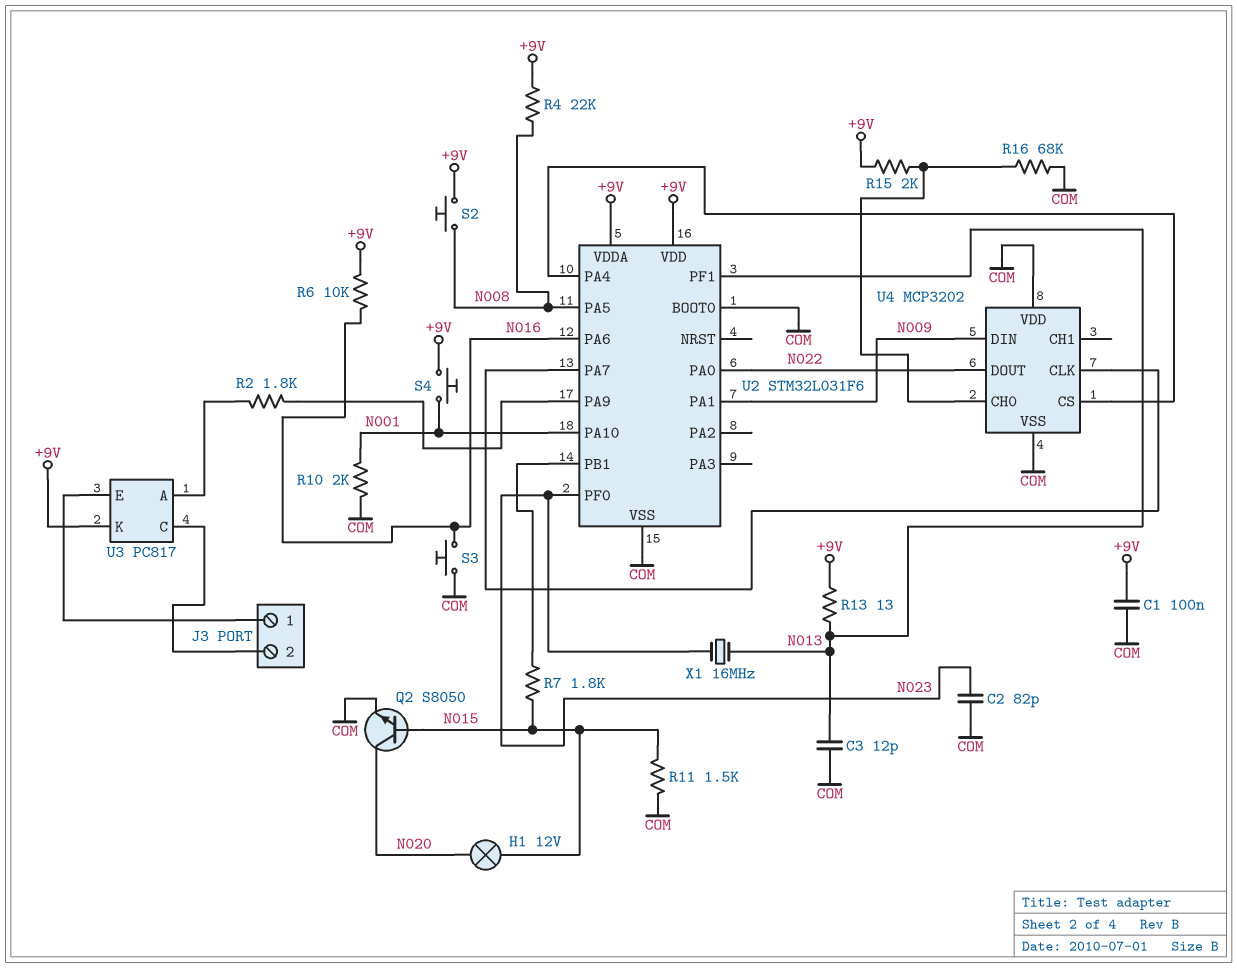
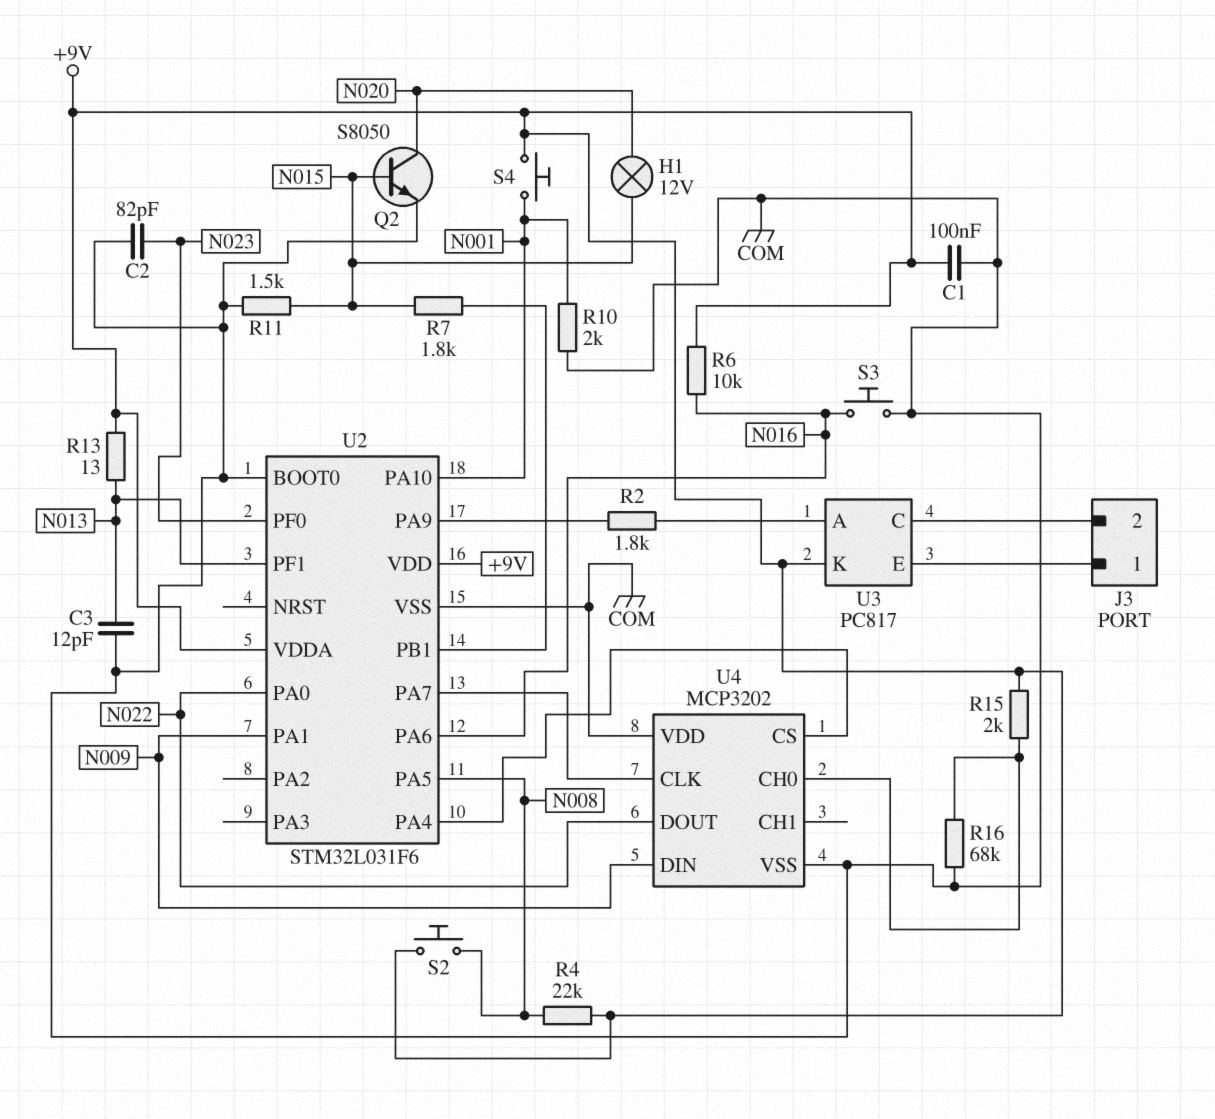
X1: 16MHz (N013, N023) -> none

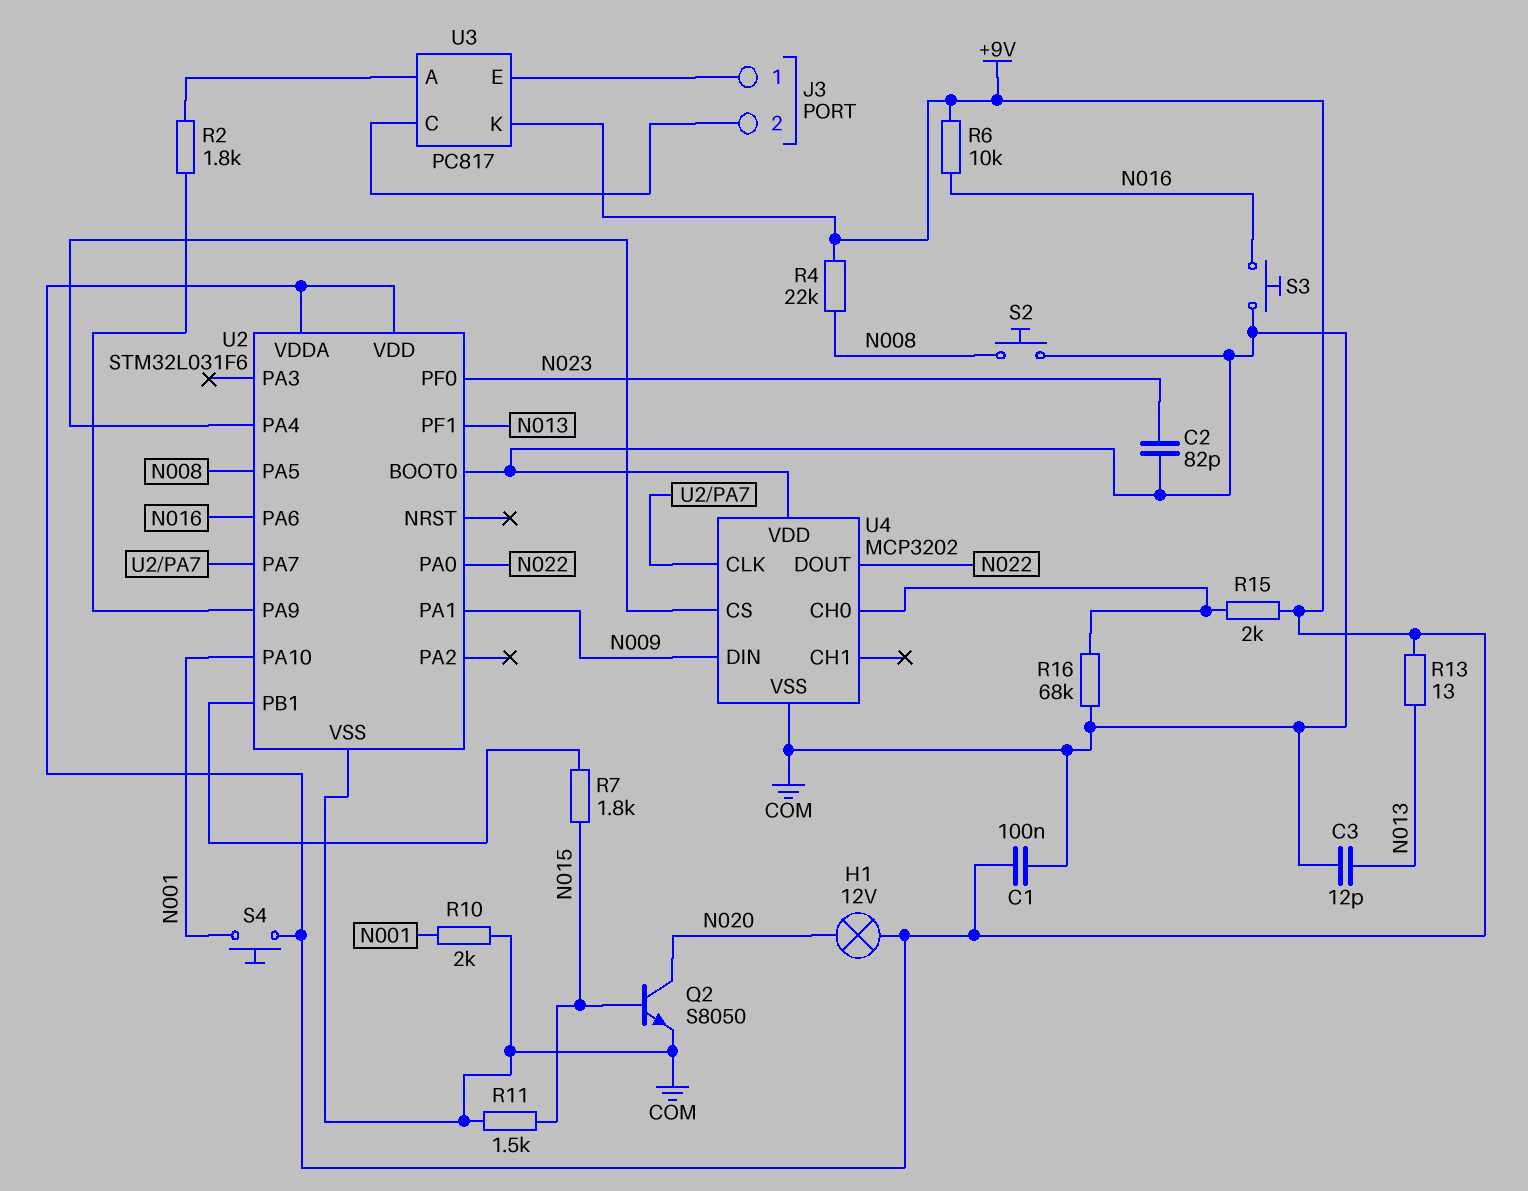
H1: lamp 12V (N015, N020) -> lamp 12V (+9V, N020)
S2: button (+9V, N008) -> button (COM, N008)

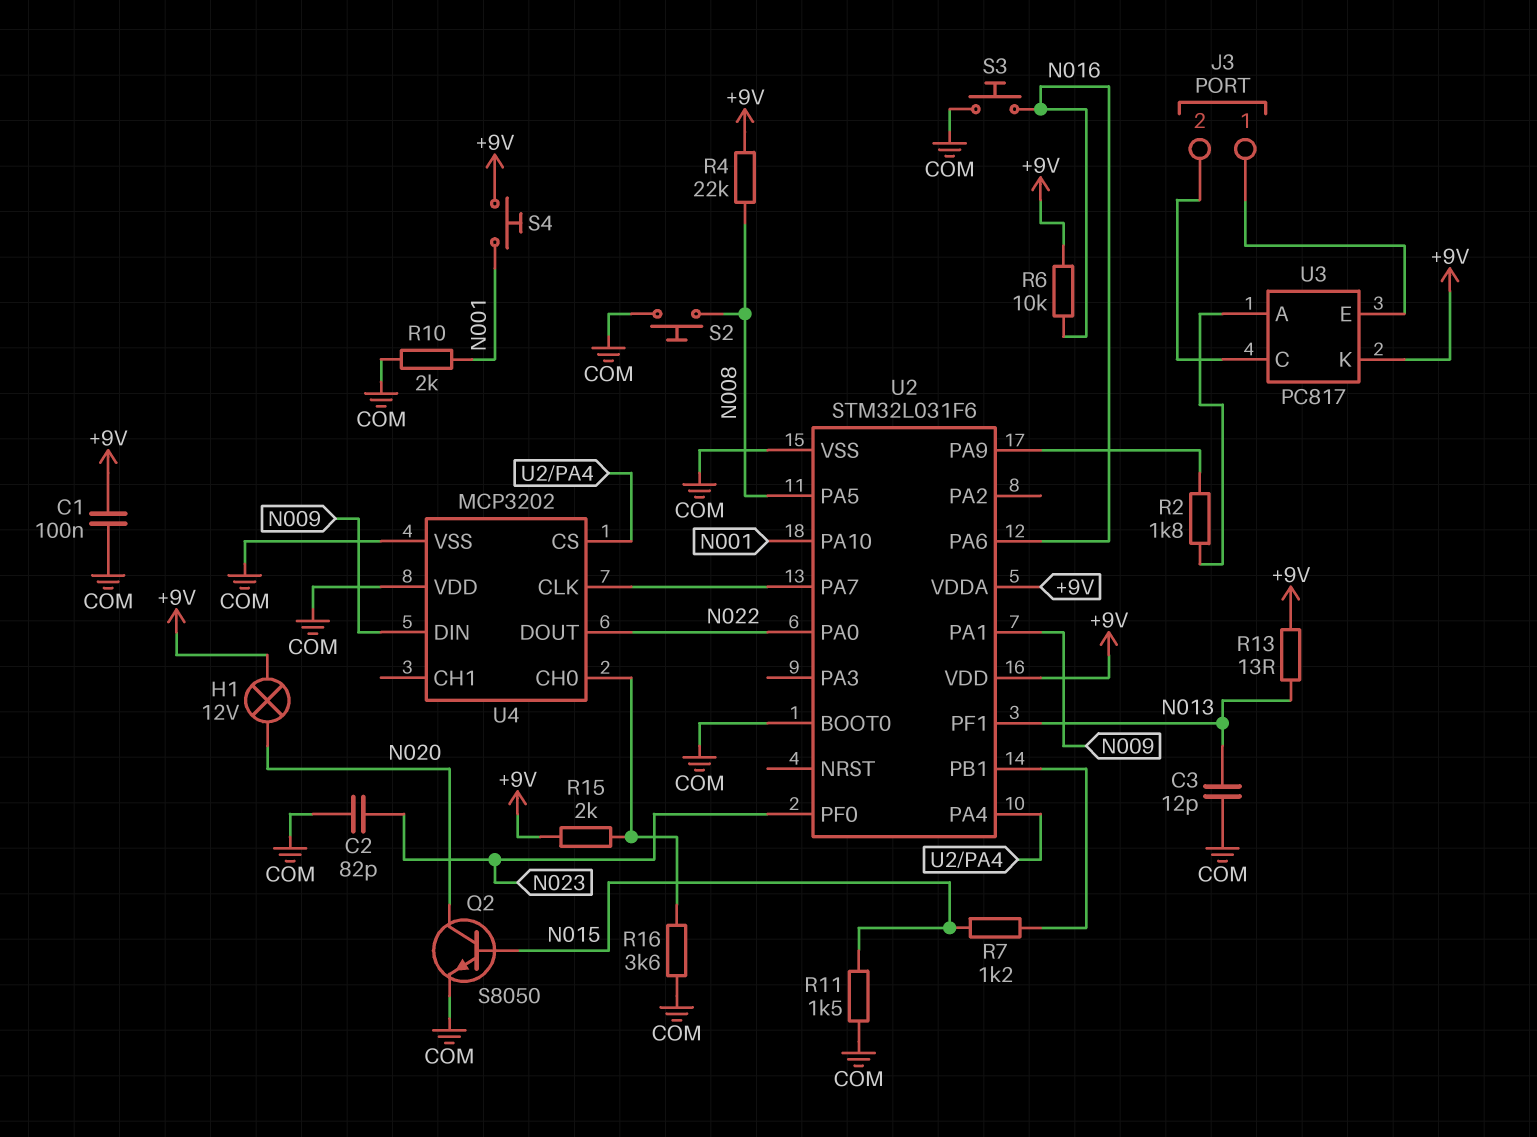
R7: 1.8k (N015, U2/PB1) -> 1.2k (N015, U2/PB1)
R16: 68k (COM, U4/CH0) -> 3.6k (COM, U4/CH0)

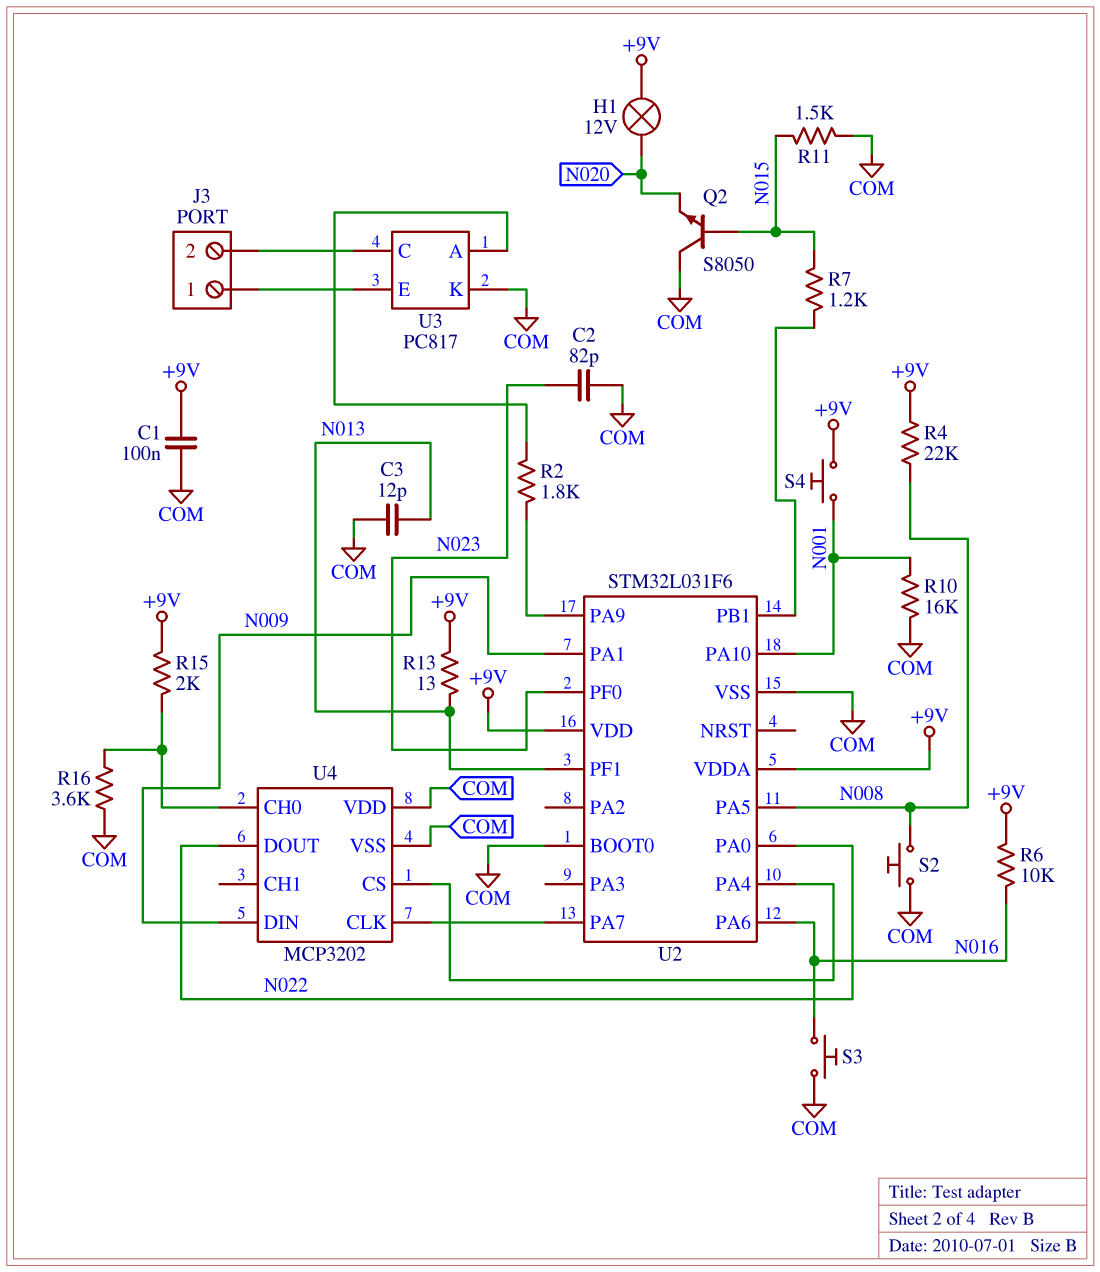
Q2: NPN S8050 (B N015, C N020, E COM) -> NPN S8050 (B N015, C COM, E N020)
R10: 2k (COM, N001) -> 16k (COM, N001)
U3 pin K: +9V -> COM

